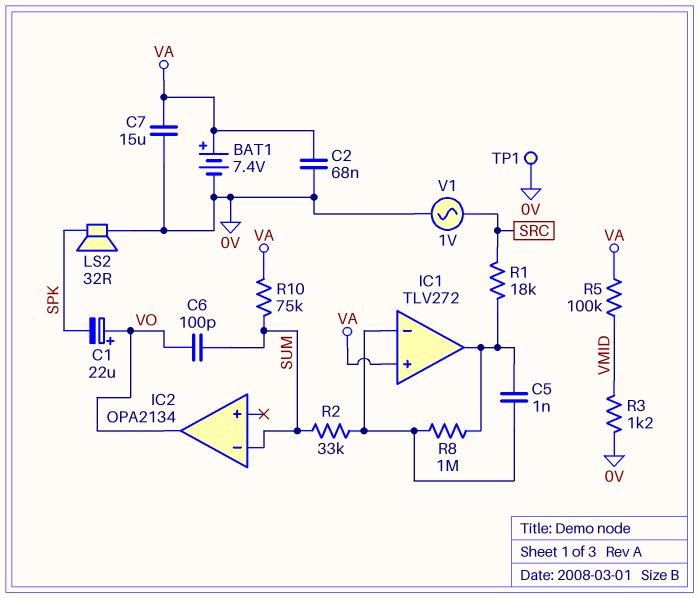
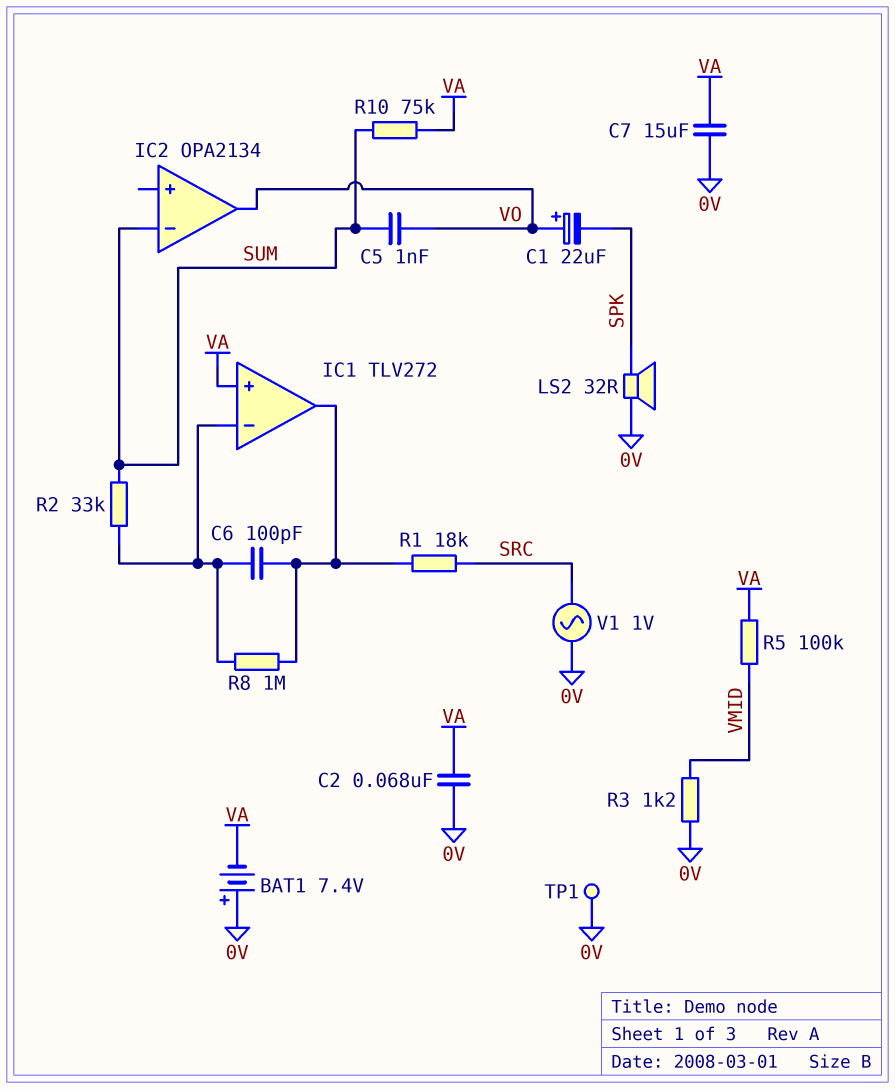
BAT1: 7.4V (plus VA, minus 0V) -> 7.4V (plus 0V, minus VA)
C5: 1nF (IC1/in-, IC1/out) -> 1nF (SUM, VO)
C6: 100pF (SUM, VO) -> 100pF (IC1/in-, IC1/out)

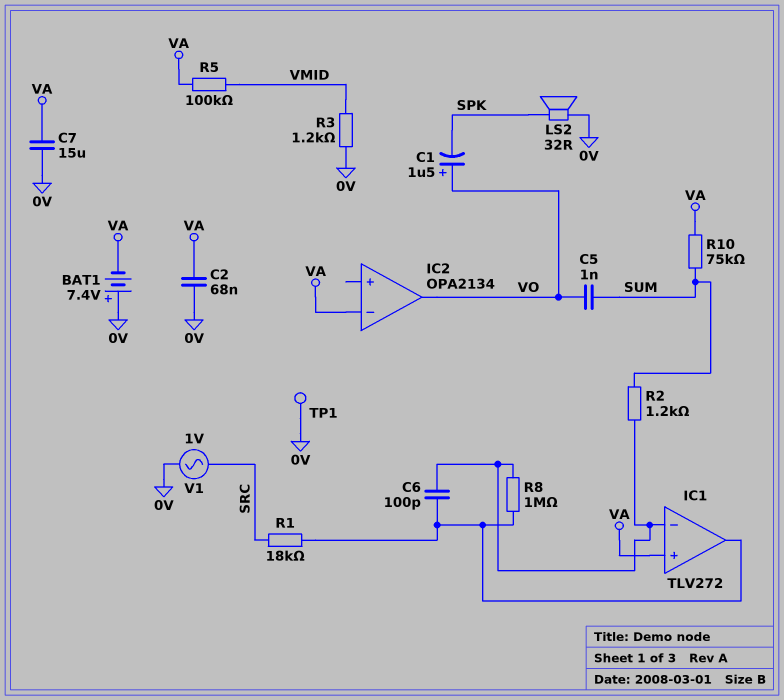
C1: 22uF (plus VO, minus SPK) -> 1.5uF (plus VO, minus SPK)
IC2 pin in-: SUM -> VA
R2: 33k (IC1/in-, SUM) -> 1.2k (IC1/in-, SUM)

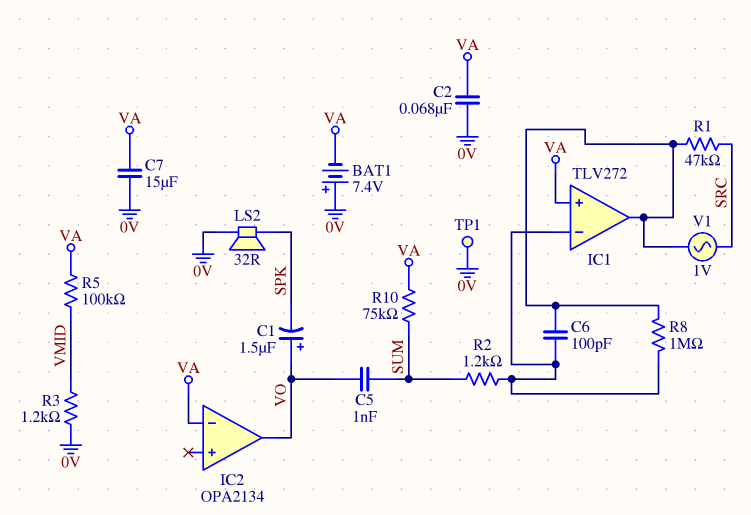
R1: 18k (IC1/out, SRC) -> 47k (IC1/out, SRC)
V1: AC 1V (0V, SRC) -> AC 1V (IC1/out, SRC)

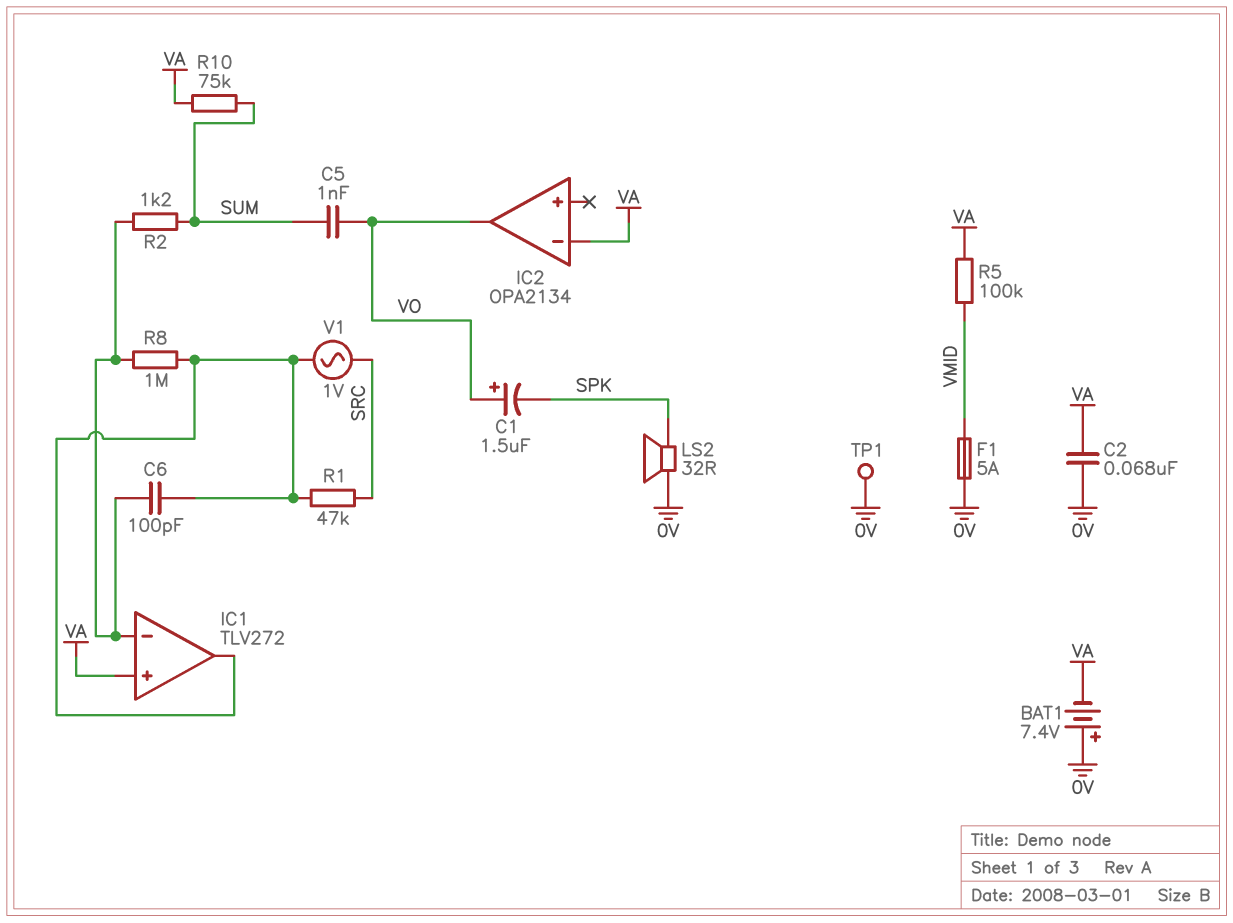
C7: 15uF (0V, VA) -> none
F1: none -> 5A (0V, VMID)
R3: 1.2k (0V, VMID) -> none

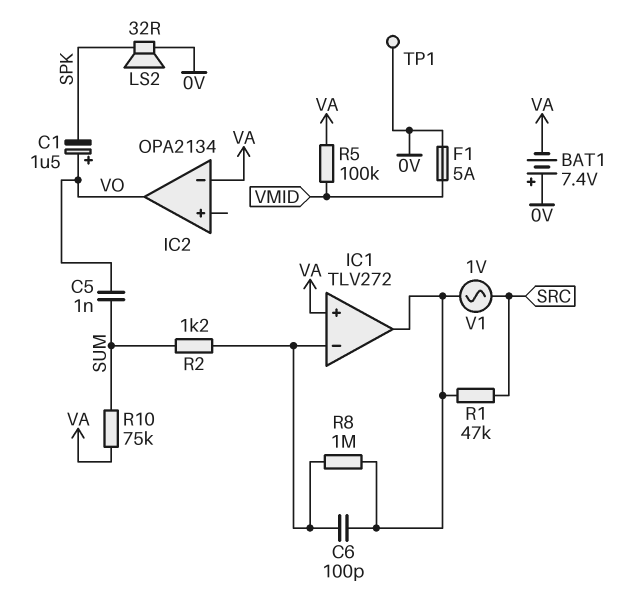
C2: 68nF (0V, VA) -> none

